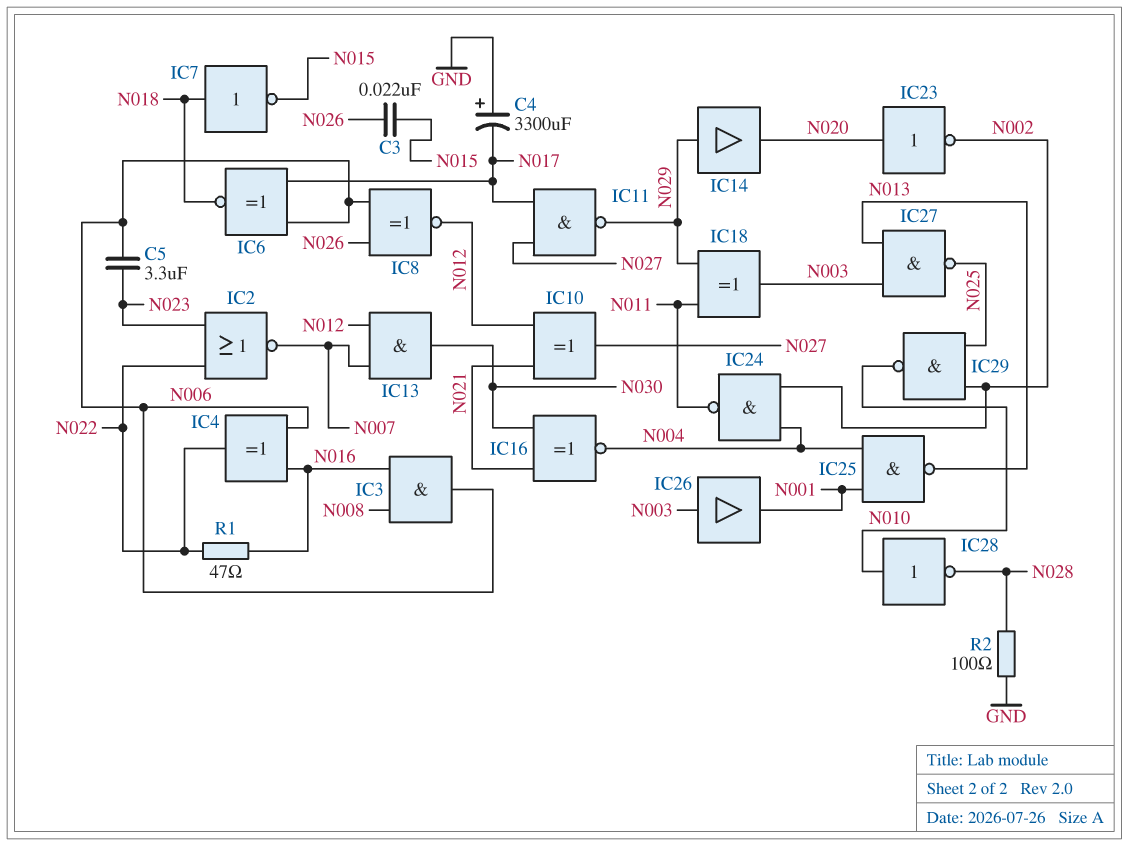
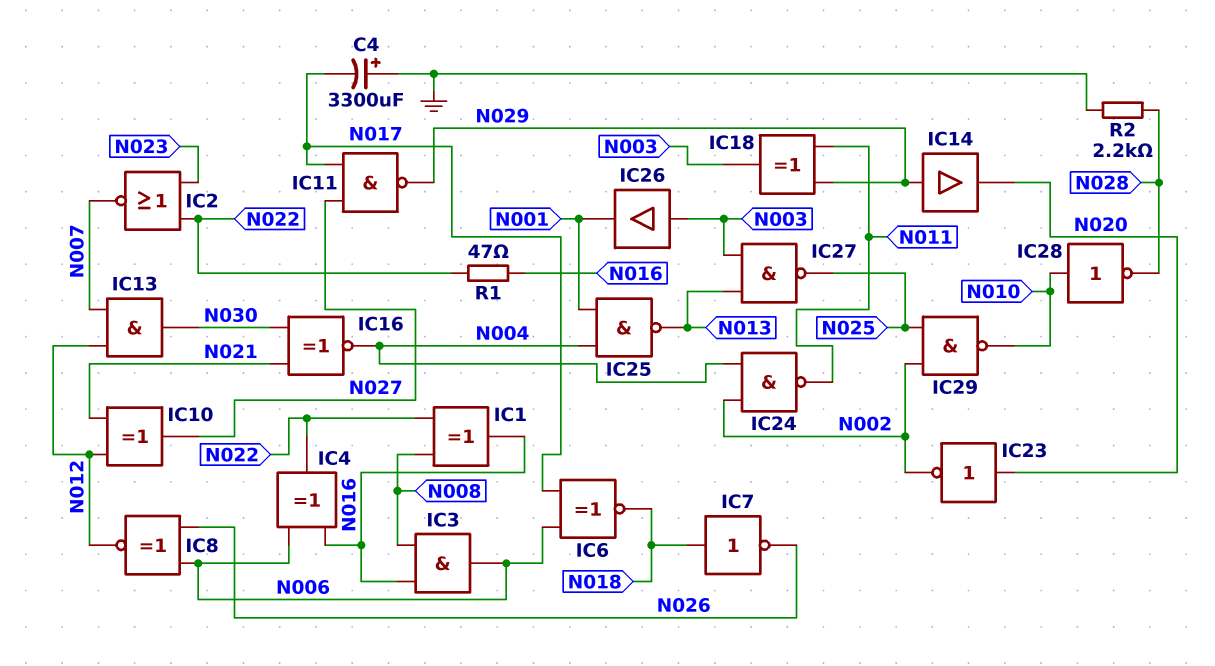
C3: 22nF (N015, N026) -> none
C5: 3.3uF (N006, N023) -> none
IC1: none -> XOR (in N008, in N022, out N016)
IC7: NOT (in N018, out N015) -> NOT (in N018, out N026)
R2: 100 (GND, N028) -> 2.2k (GND, N028)

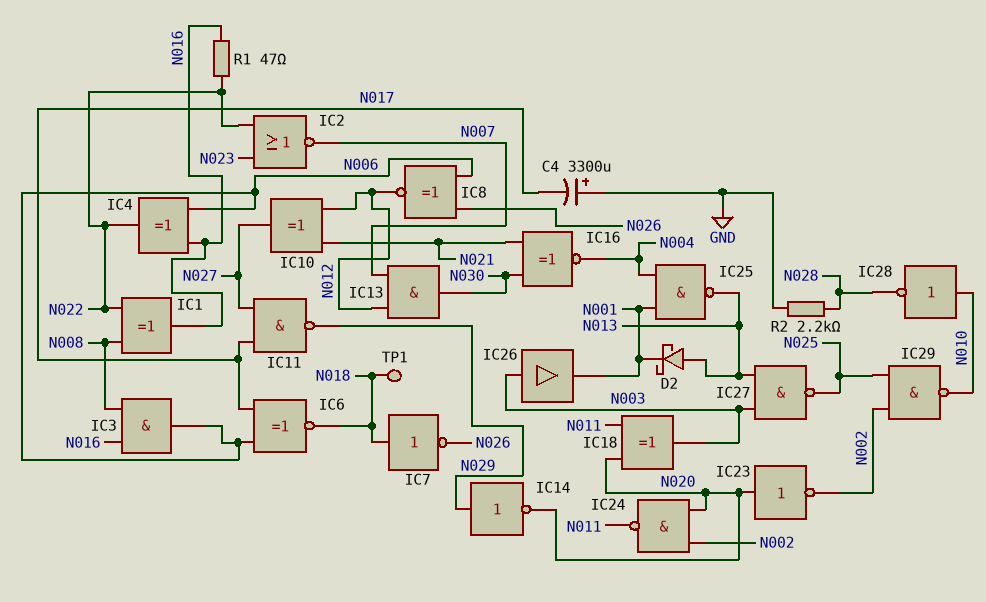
D2: none -> schottky (A N013, K N001)
IC14: buffer (in N029, out N020) -> NOT (in N029, out N020)
IC18: XOR (in N011, in N029, out N003) -> XOR (in N011, in N020, out N003)
IC24: NAND (in N002, in N004, out N011) -> NAND (in N002, in N020, out N011)
TP1: none -> test point (N018)

